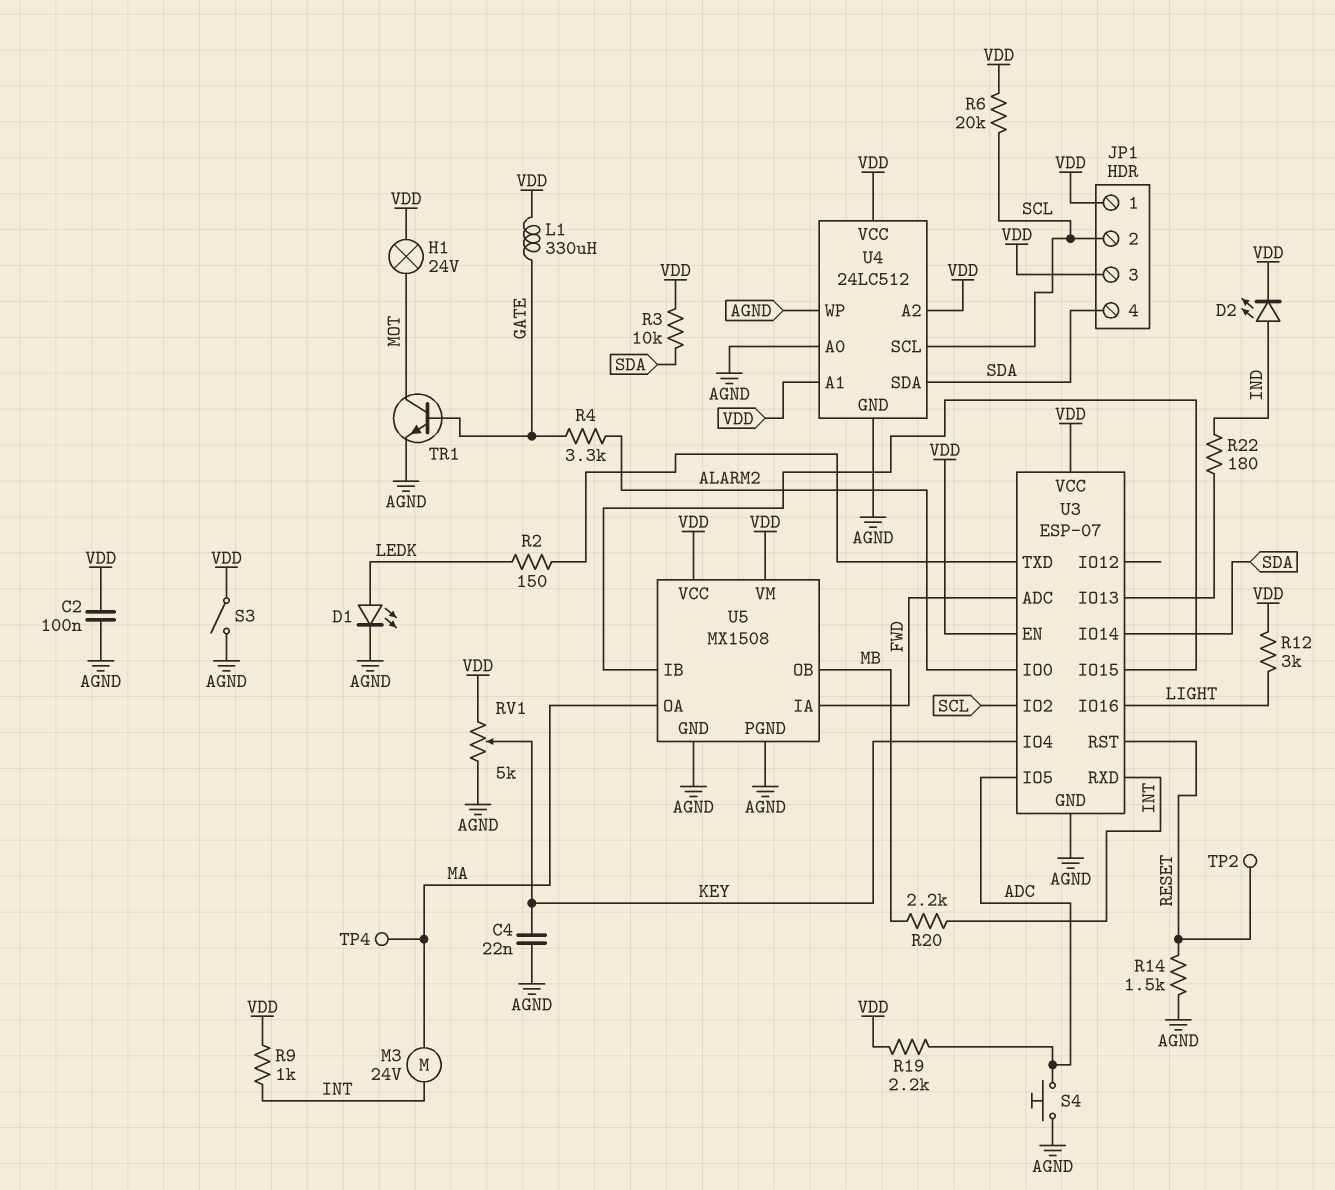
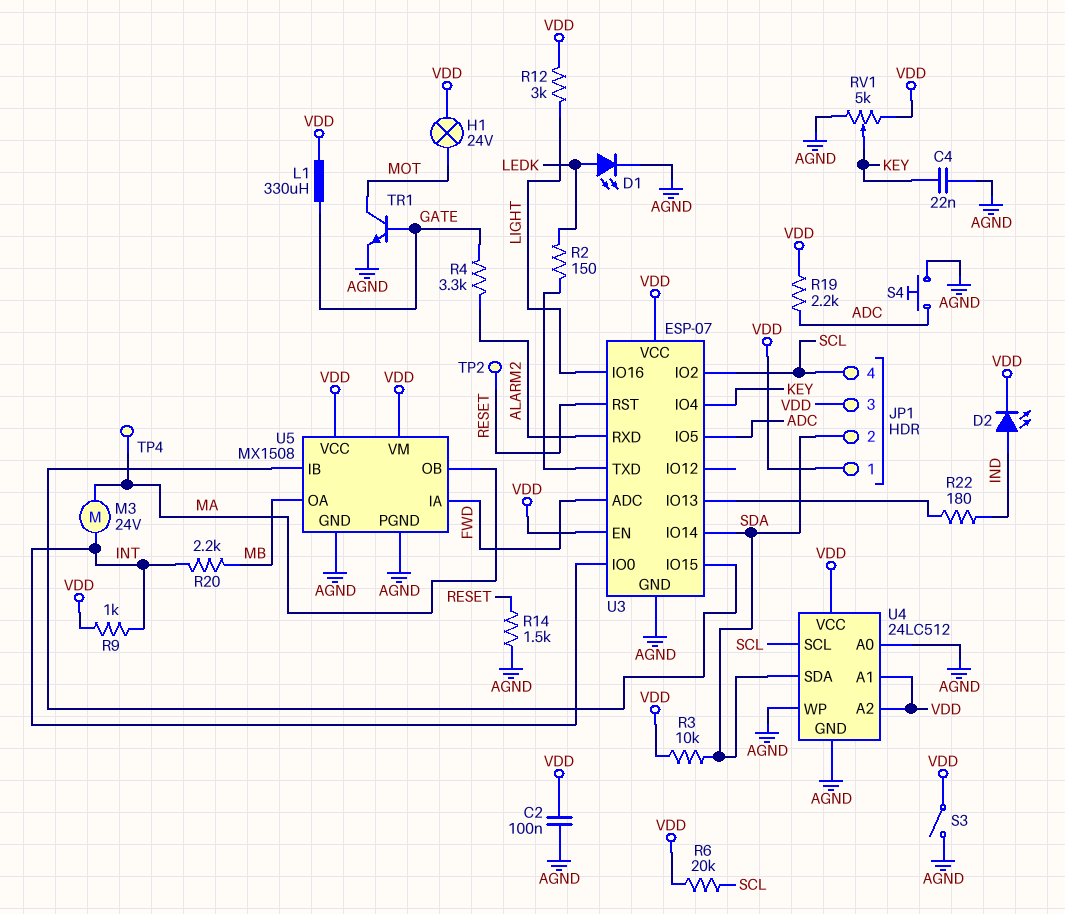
JP1 pin 2: SCL -> SDA
JP1 pin 4: SDA -> SCL
U3 pin IO0: ALARM2 -> INT
U3 pin RXD: INT -> ALARM2
U5 pin OA: MA -> MB
U5 pin OB: MB -> MA

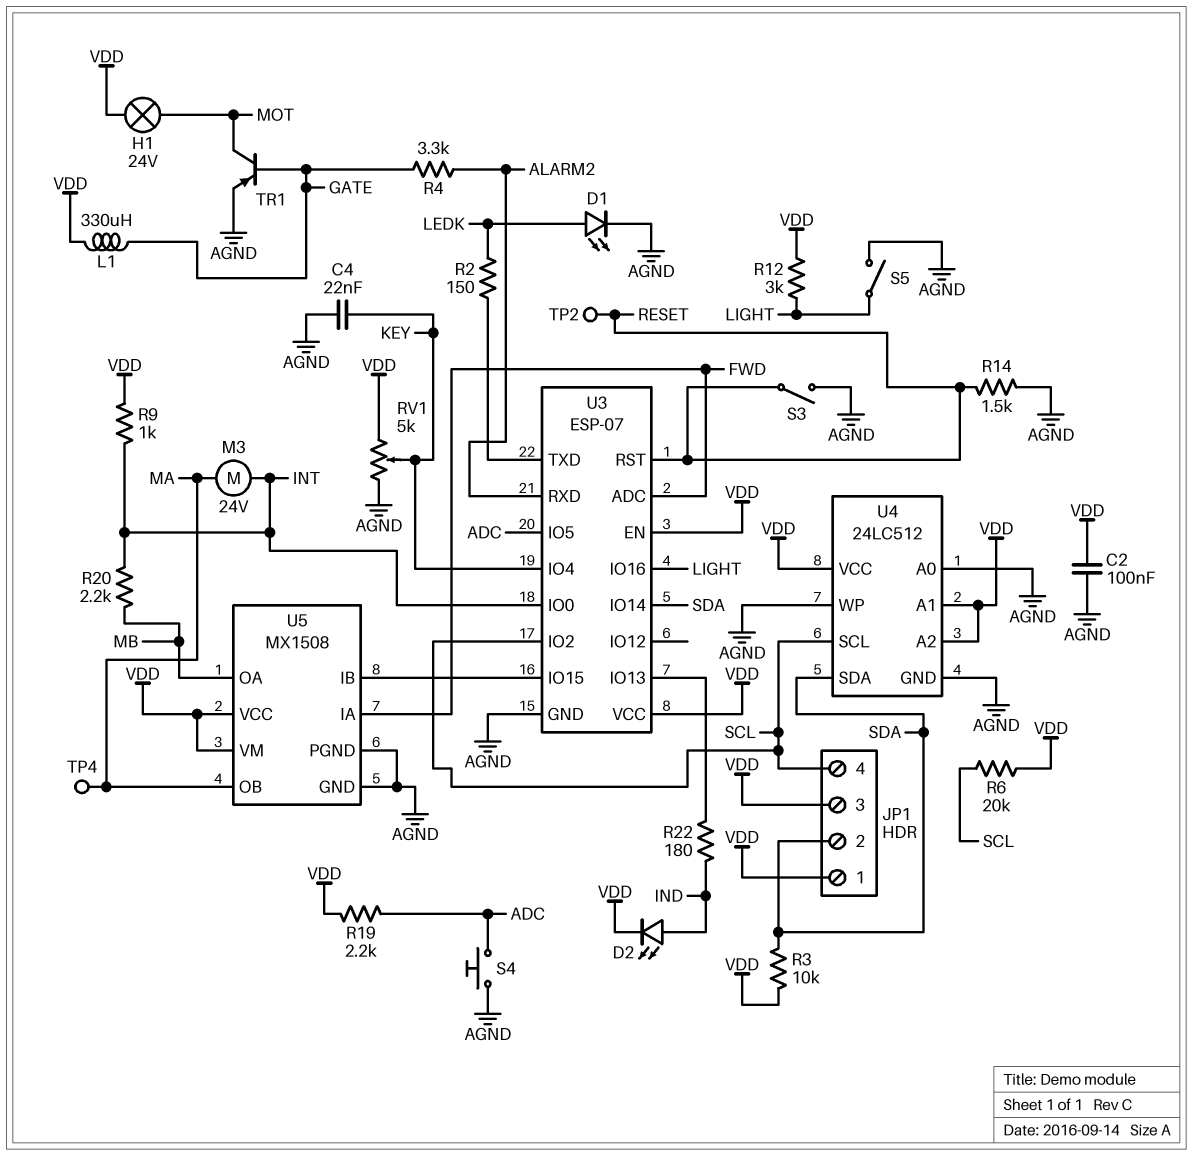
S3: switch (AGND, VDD) -> switch (AGND, RESET)
S5: none -> switch (AGND, LIGHT)
TR1: NPN (B GATE, C MOT, E AGND) -> PNP (B GATE, C MOT, E AGND)

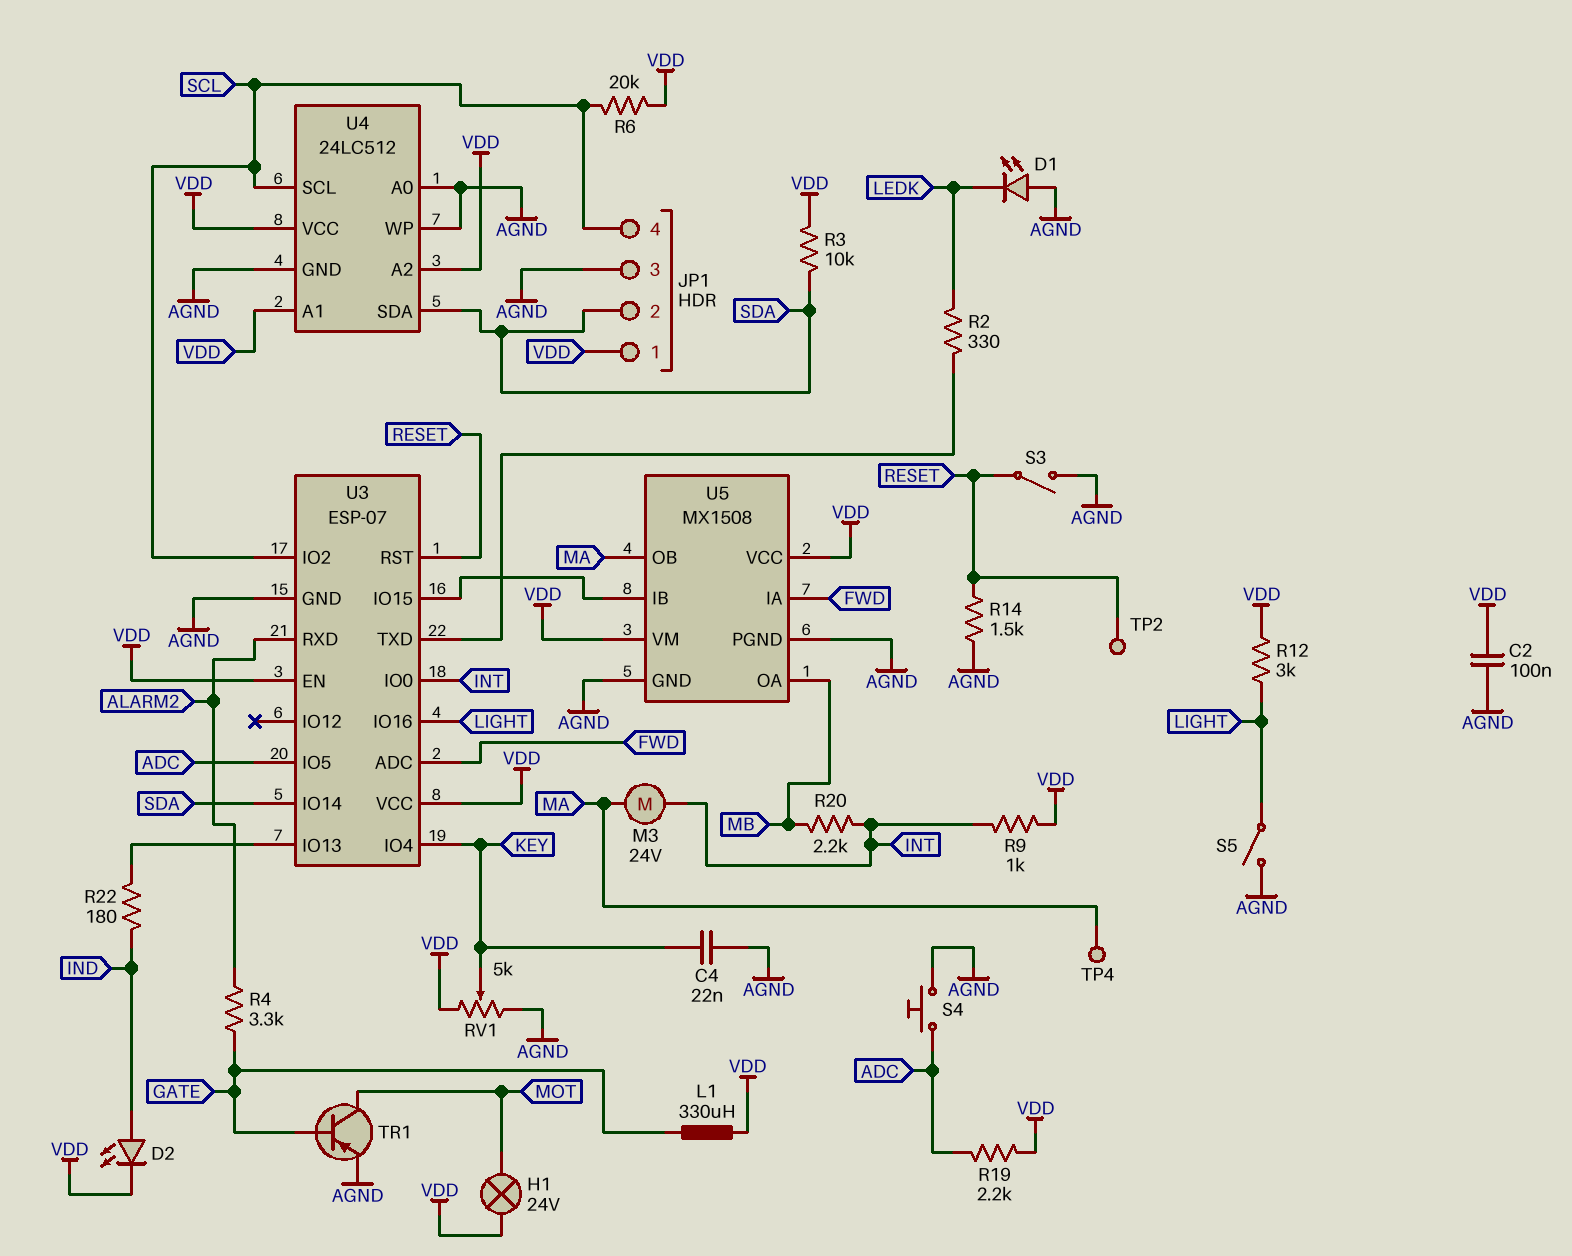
D1: LED (A LEDK, K AGND) -> LED (A AGND, K LEDK)
JP1 pin 3: VDD -> AGND
R2: 150 (LEDK, U3/TXD) -> 330 (LEDK, U3/TXD)

